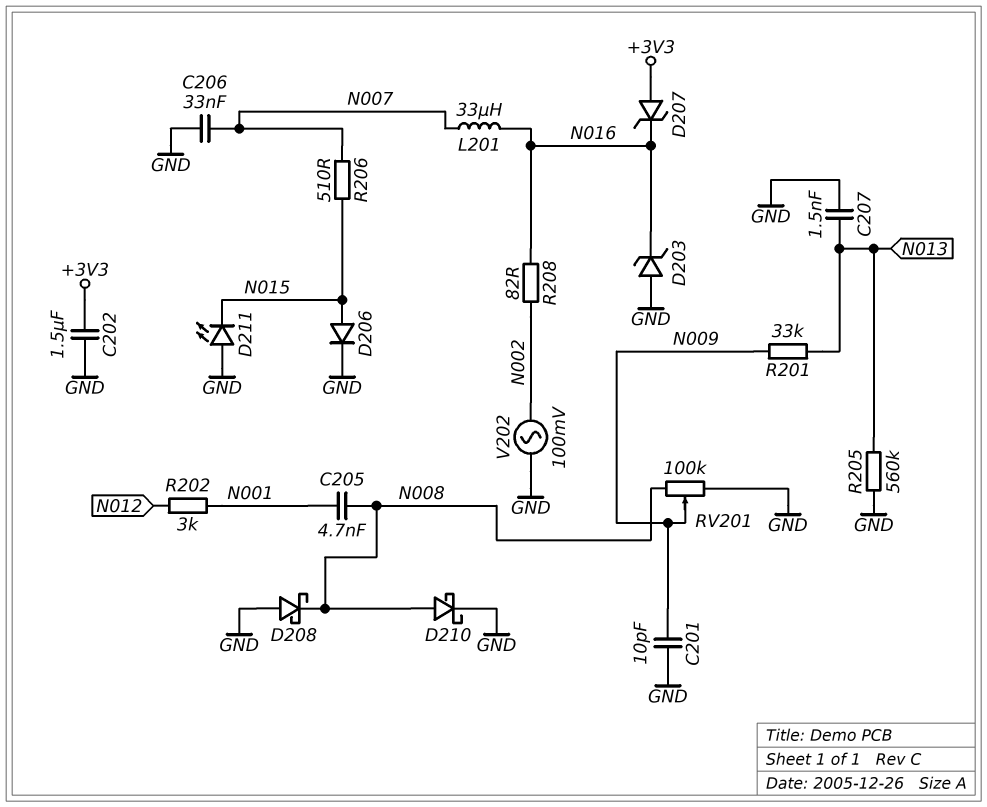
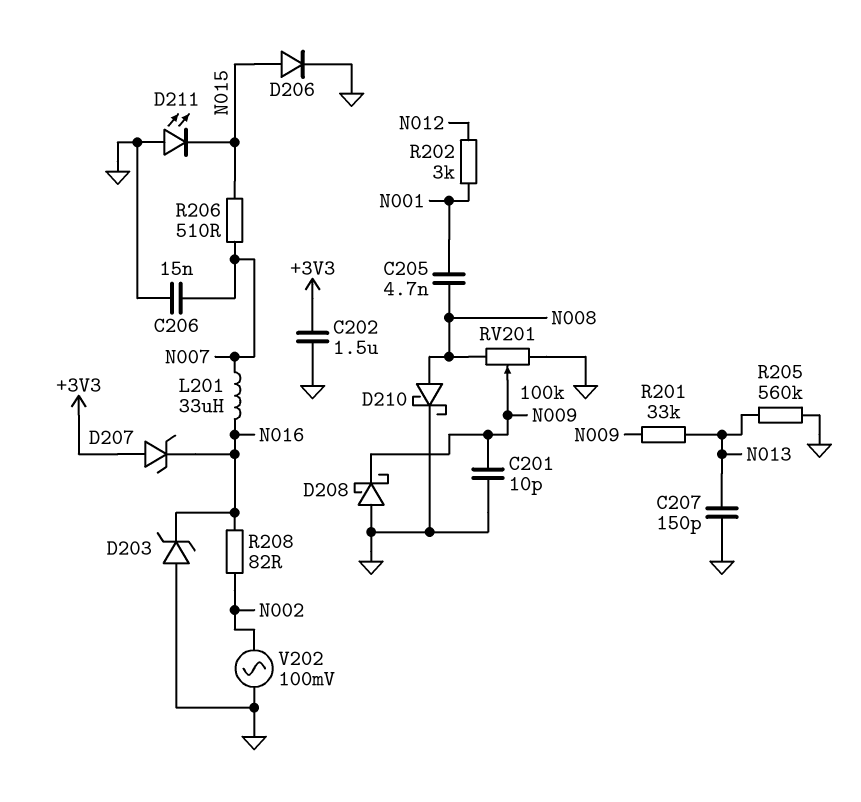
C206: 33nF (GND, N007) -> 15nF (GND, N007)
C207: 1.5nF (GND, N013) -> 150pF (GND, N013)
D208: schottky (A GND, K N008) -> schottky (A GND, K N009)

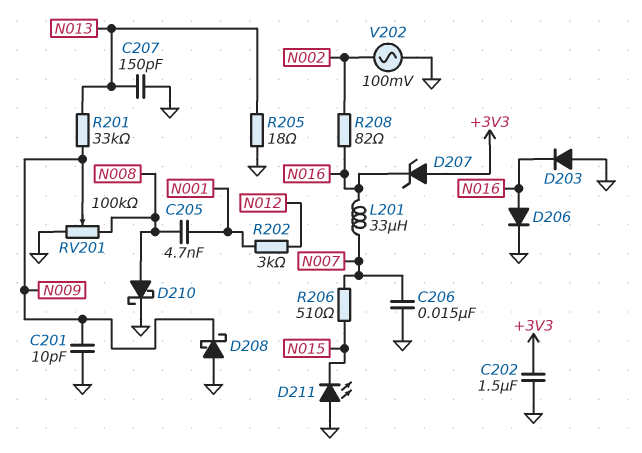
D203: zener (A GND, K N016) -> diode (A GND, K N016)
D206: diode (A N015, K GND) -> diode (A N016, K GND)
R205: 560k (GND, N013) -> 18 (GND, N013)

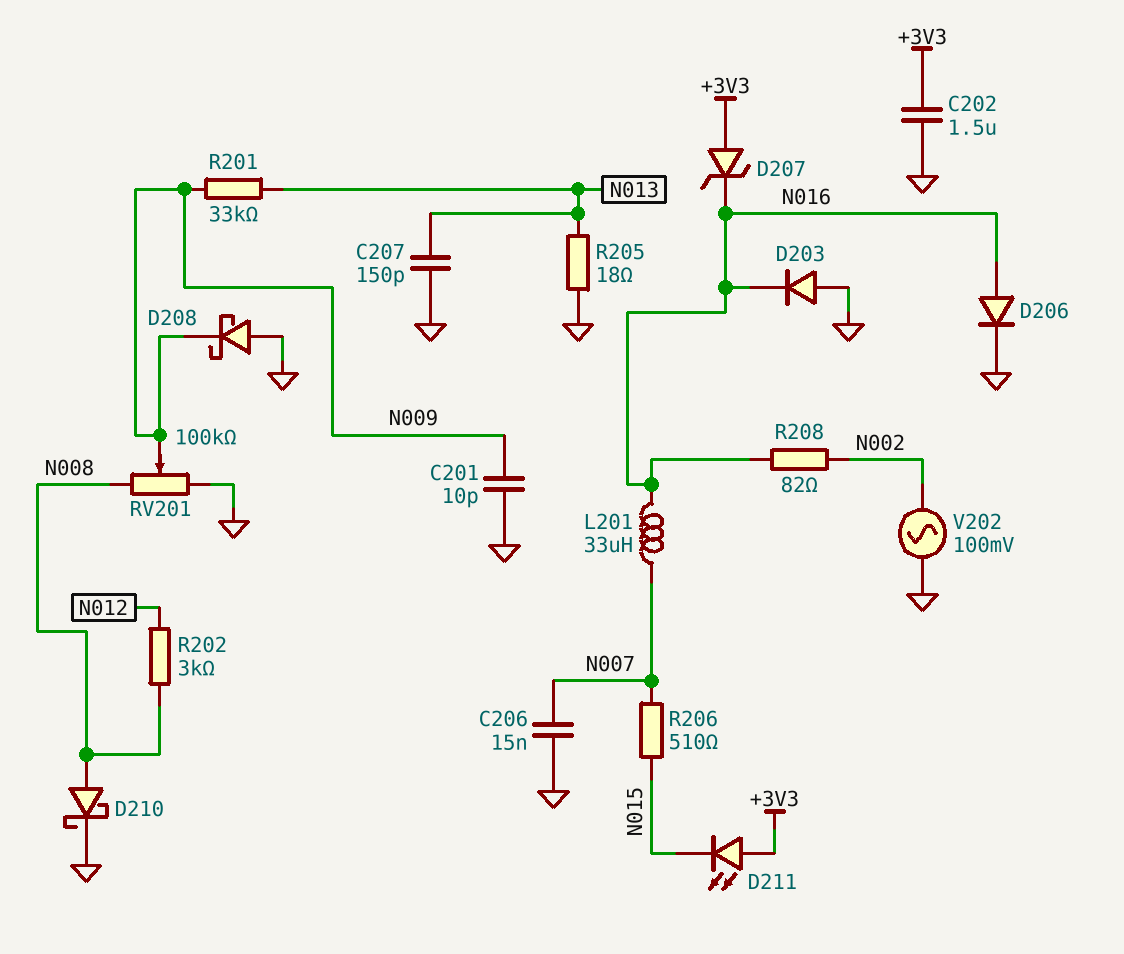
C205: 4.7nF (N001, N008) -> none
D211: LED (A GND, K N015) -> LED (A +3V3, K N015)
R202: 3k (N001, N012) -> 3k (N008, N012)

